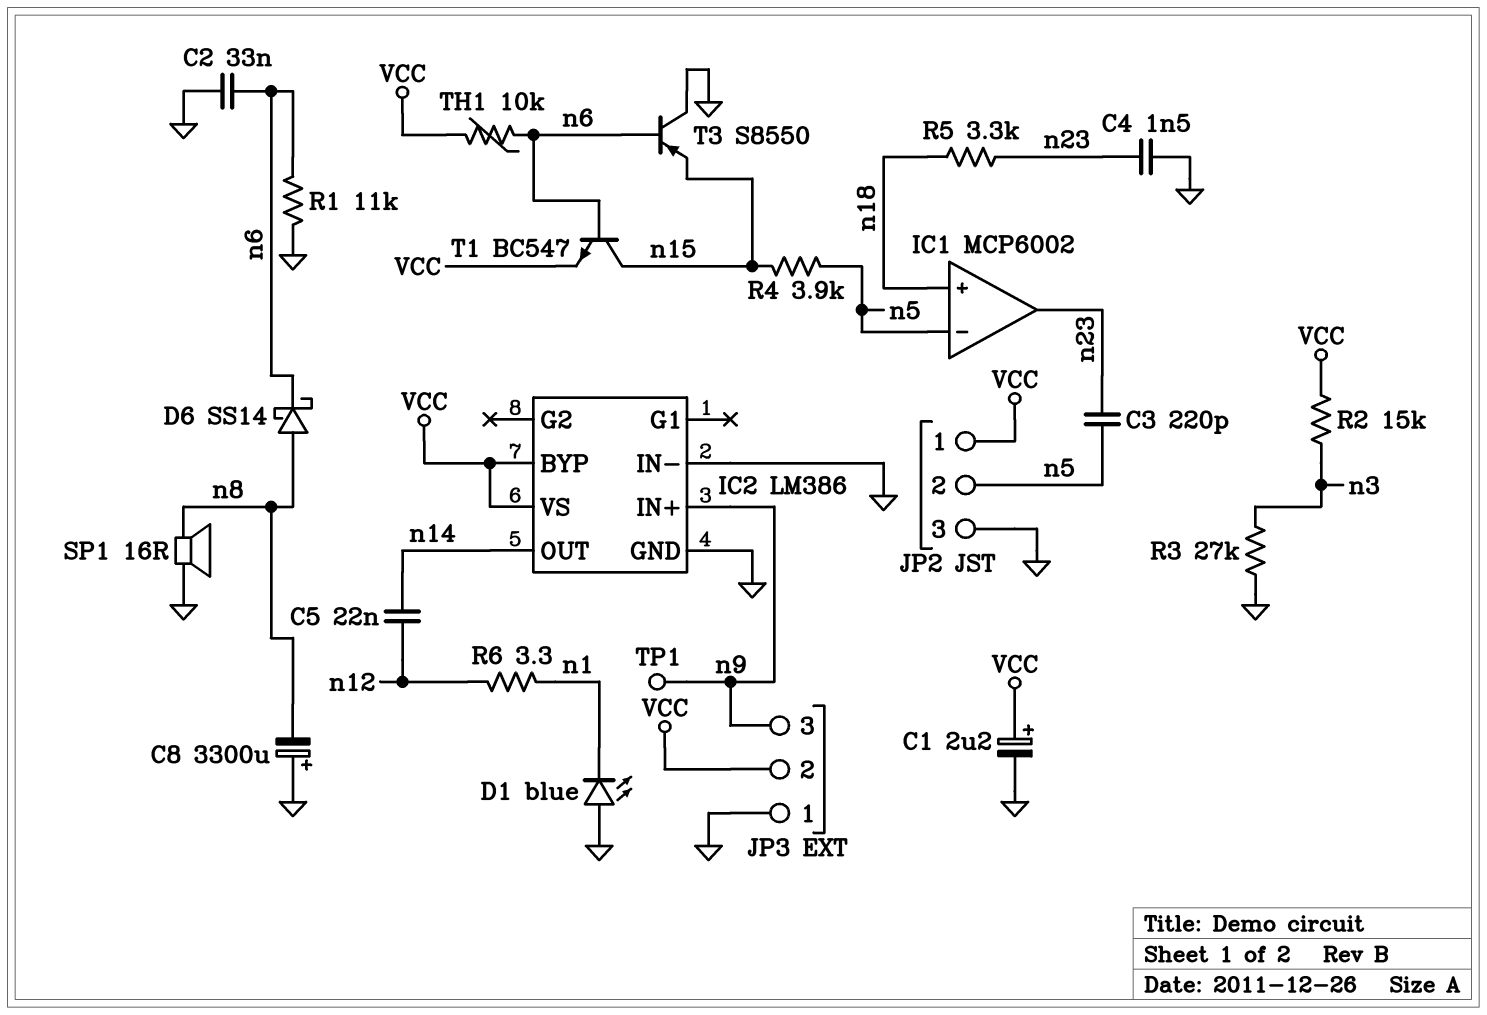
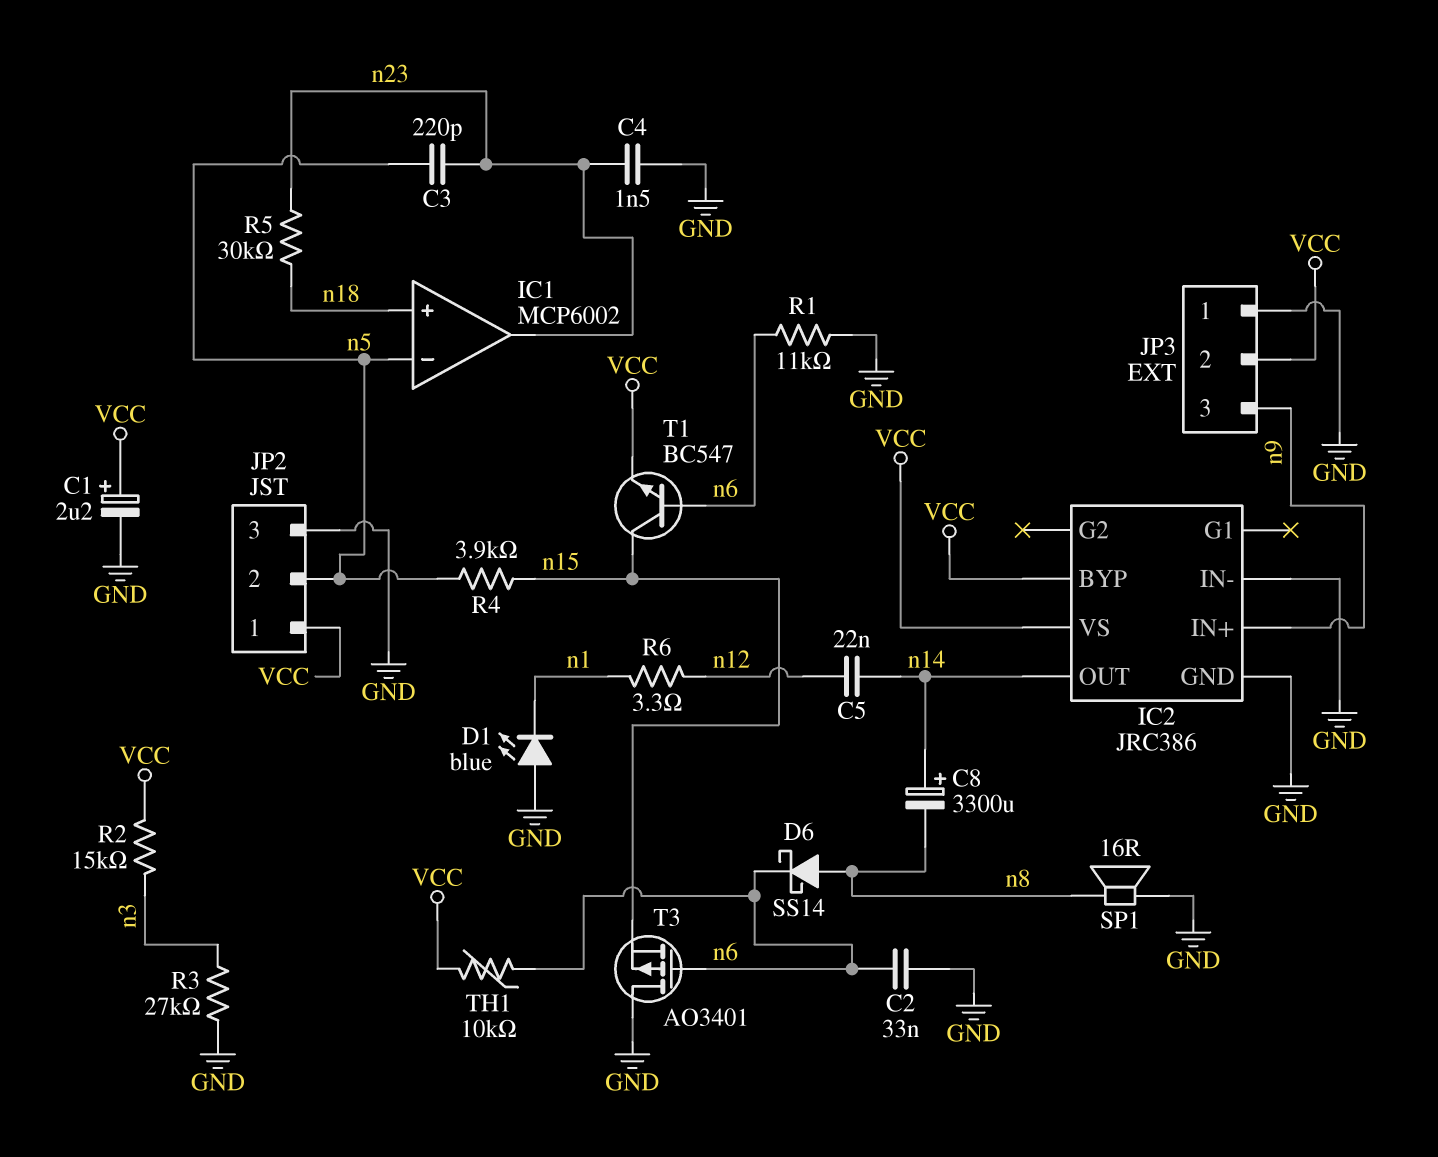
C8: 3300uF (plus GND, minus n8) -> 3300uF (plus n14, minus n8)
IC2: LM386 -> JRC386
R5: 3.3k (n18, n23) -> 30k (n18, n23)
T3: PNP S8550 (B n6, C GND, E n15) -> PMOS AO3401 (G n6, D GND, S n15)
TP1: test point (n9) -> none

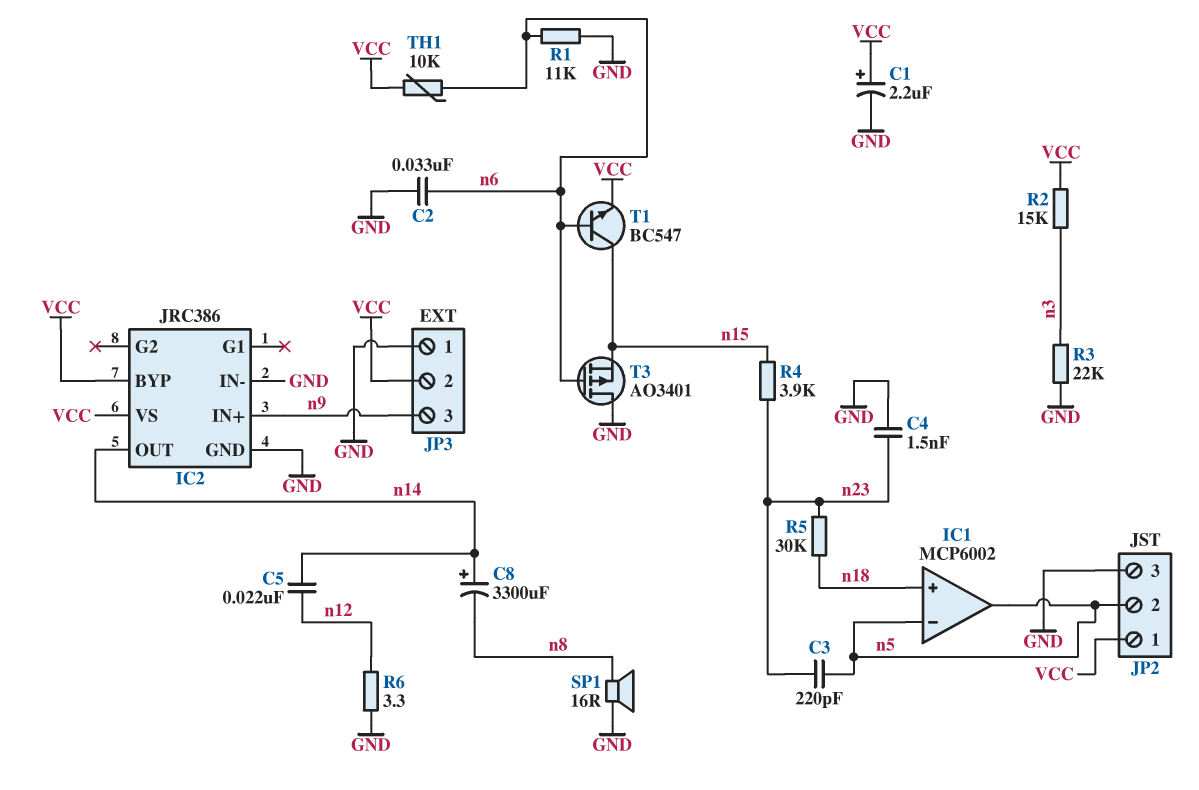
D1: LED blue (A GND, K n1) -> none
D6: schottky SS14 (A n8, K n6) -> none
IC1 pin out: n23 -> n5
R3: 27k (GND, n3) -> 22k (GND, n3)
R4: 3.9k (n5, n15) -> 3.9k (n15, n23)
R6: 3.3 (n1, n12) -> 3.3 (GND, n12)

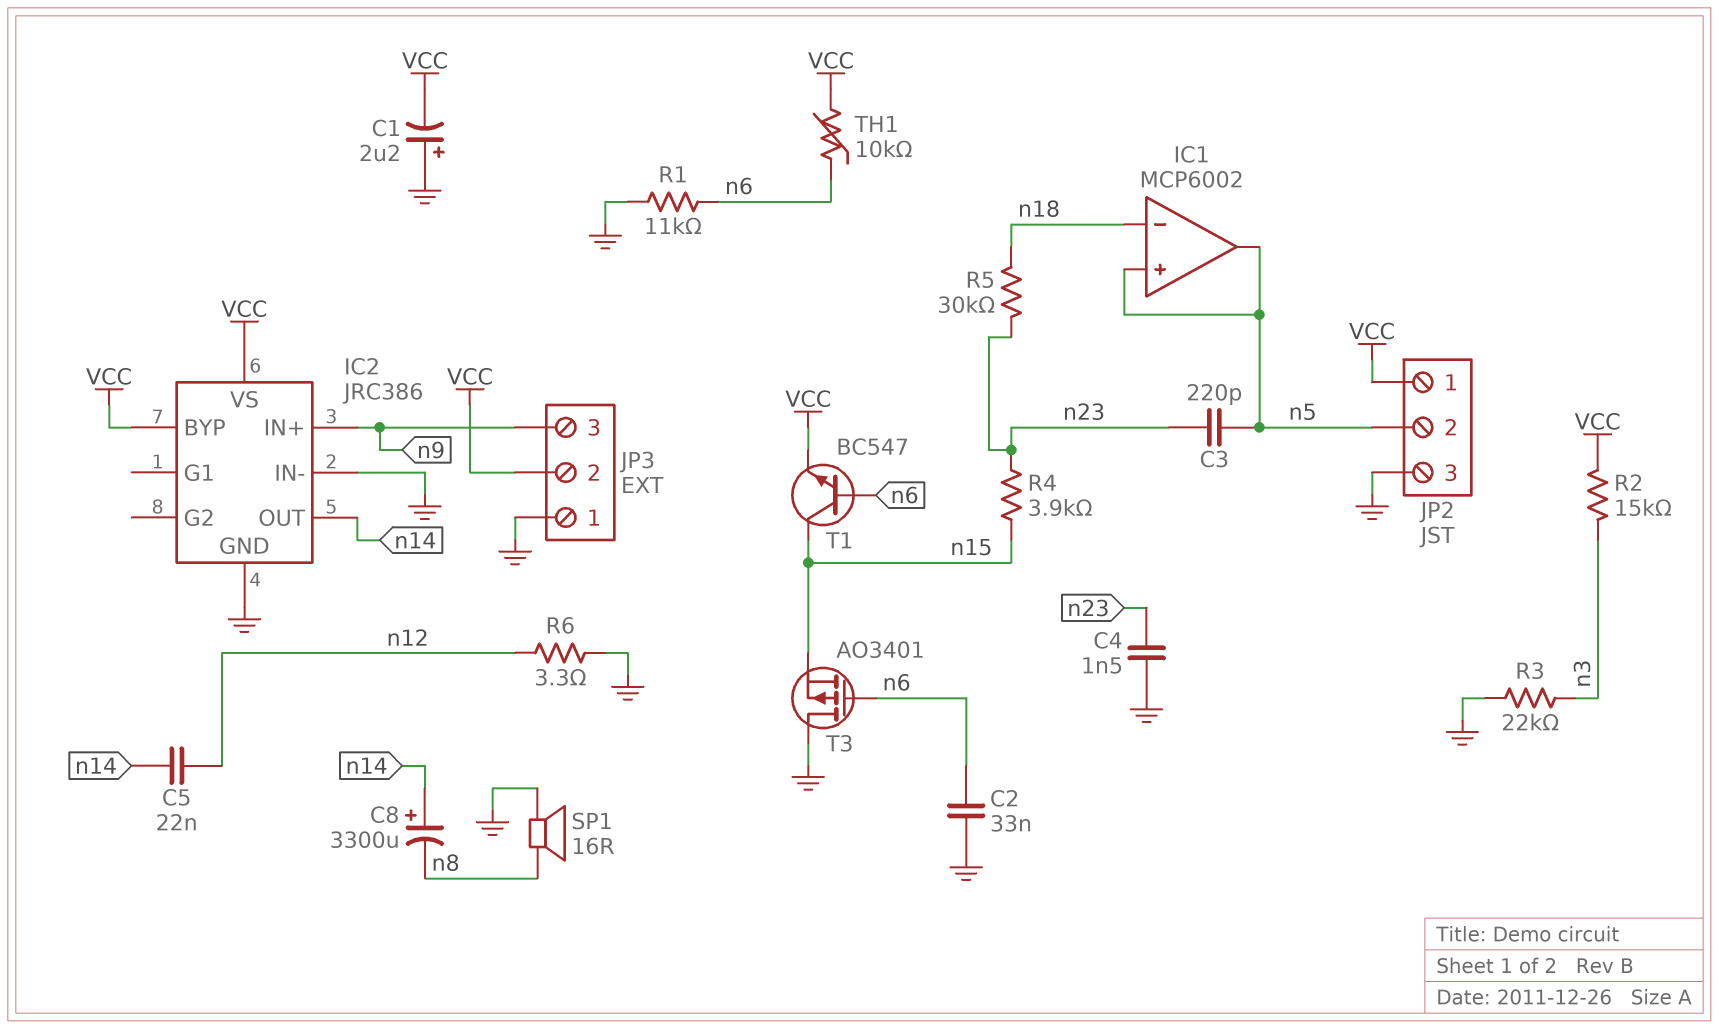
C1: 2.2uF (plus VCC, minus GND) -> 2.2uF (plus GND, minus VCC)
IC1 pin in+: n18 -> n5
IC1 pin in-: n5 -> n18

